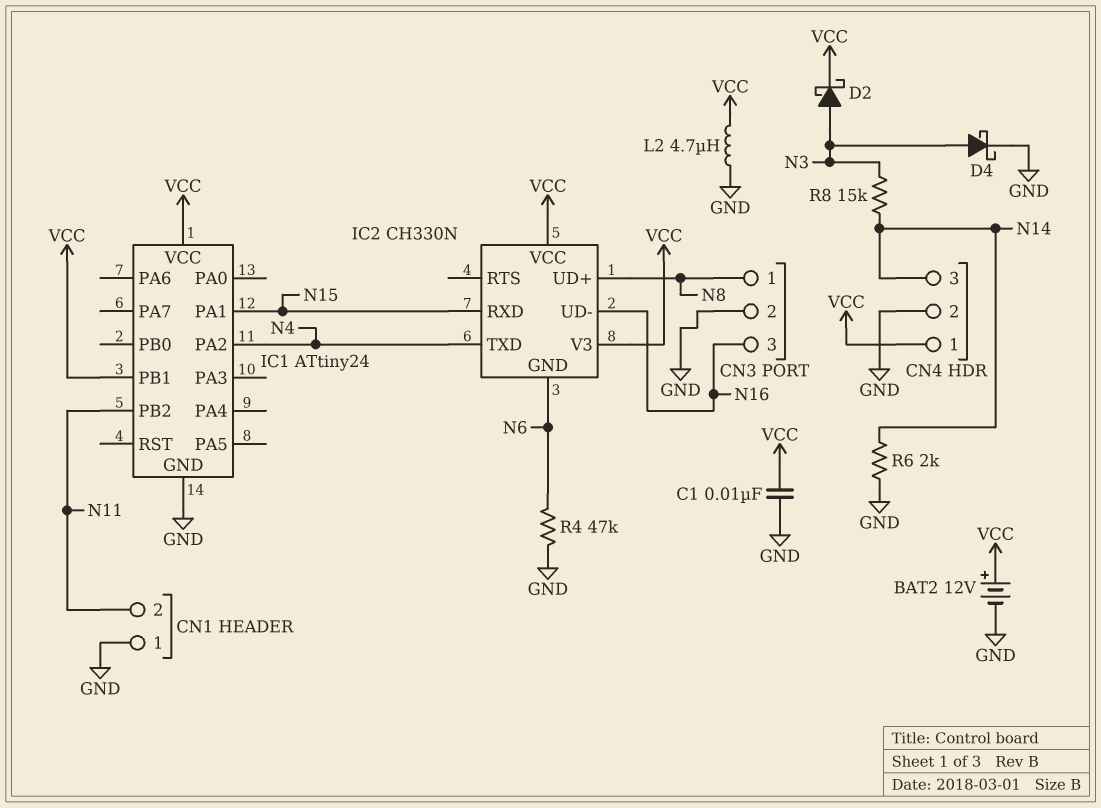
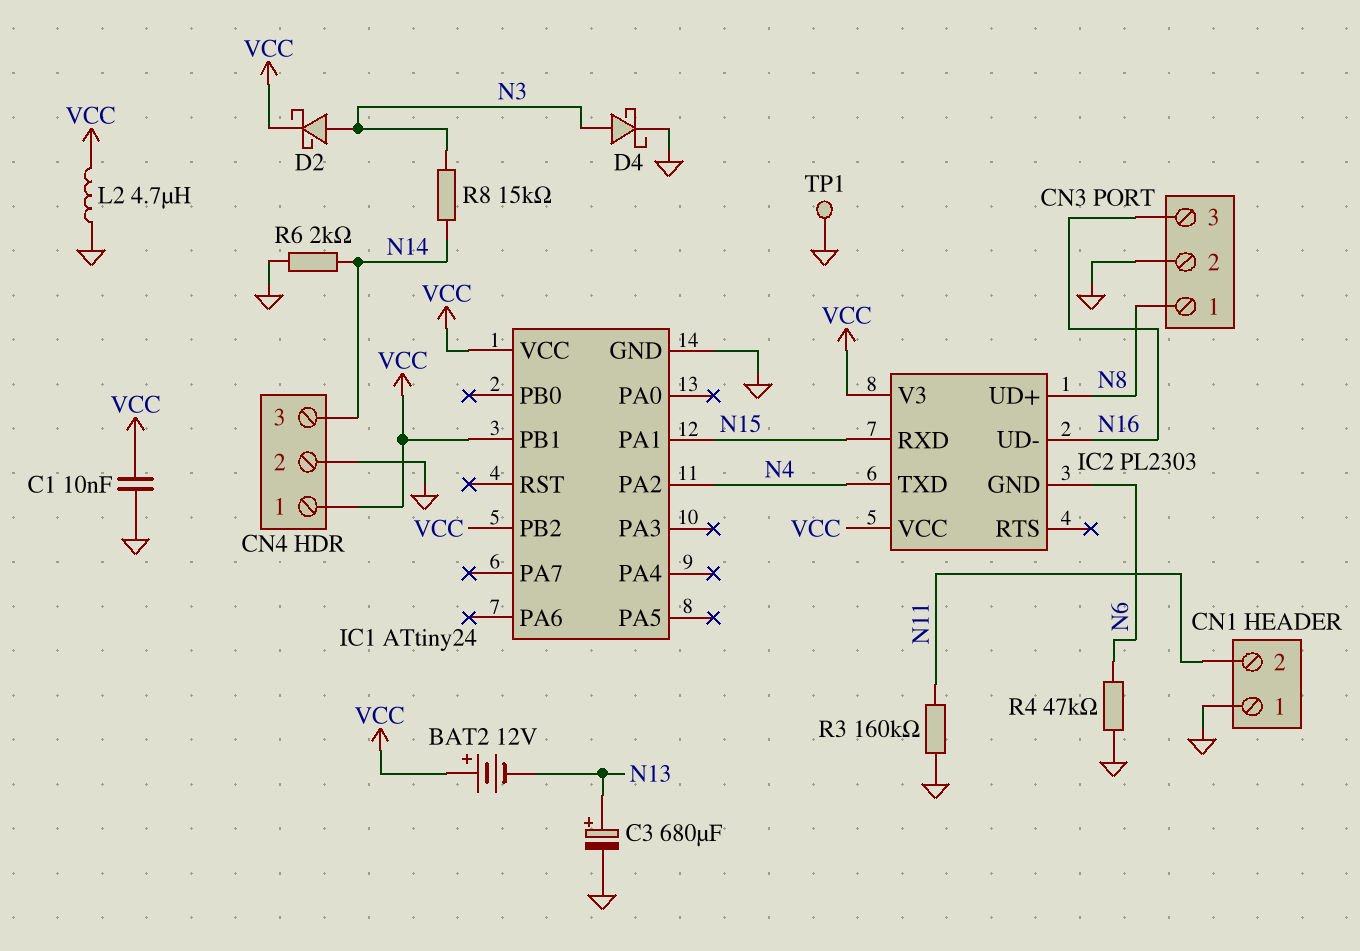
BAT2: 12V (plus VCC, minus GND) -> 12V (plus VCC, minus N13)
C3: none -> 680uF (plus N13, minus GND)
IC1 pin PB2: N11 -> VCC
IC2: CH330N -> PL2303
R3: none -> 160k (GND, N11)
TP1: none -> test point (GND)

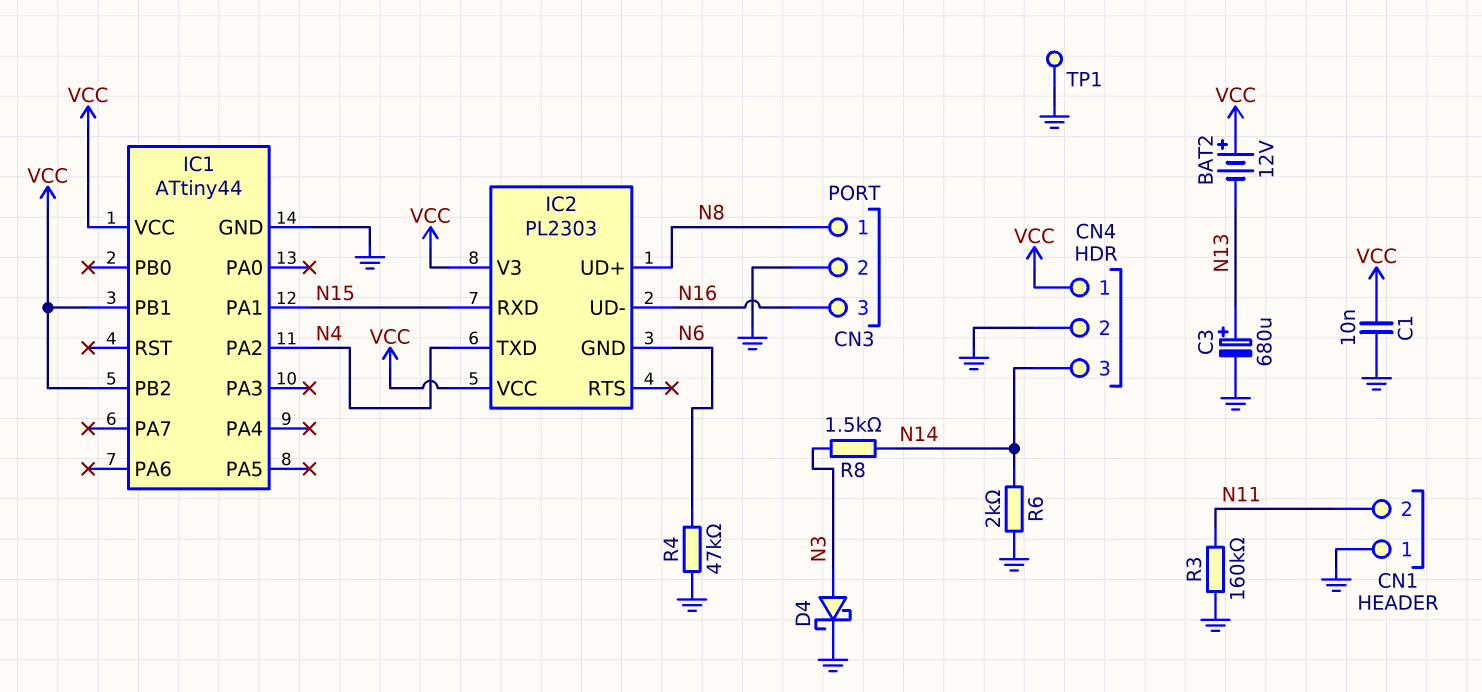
D2: schottky (A N3, K VCC) -> none
IC1: ATtiny24 -> ATtiny44
L2: 4.7uH (GND, VCC) -> none
R8: 15k (N3, N14) -> 1.5k (N3, N14)

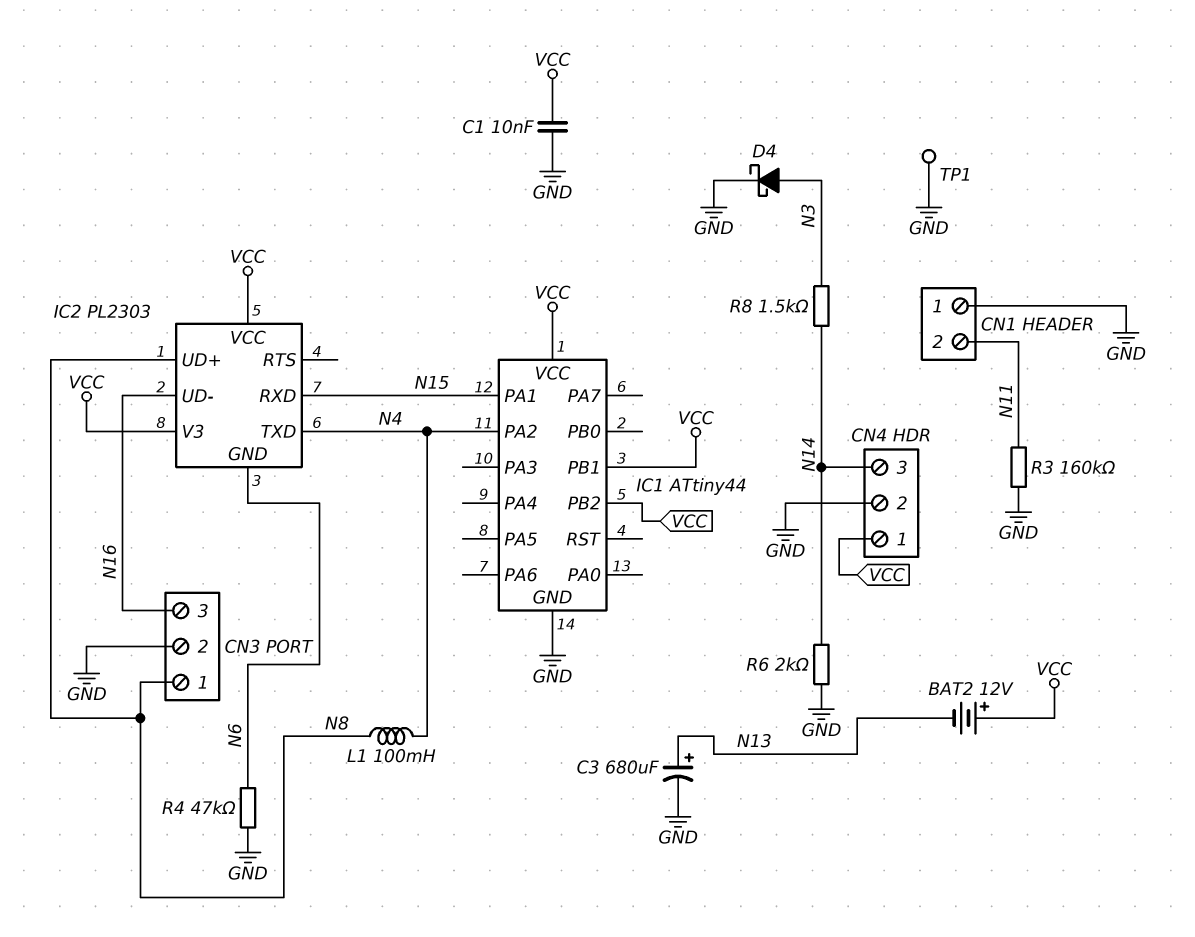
L1: none -> 100mH (N4, N8)

